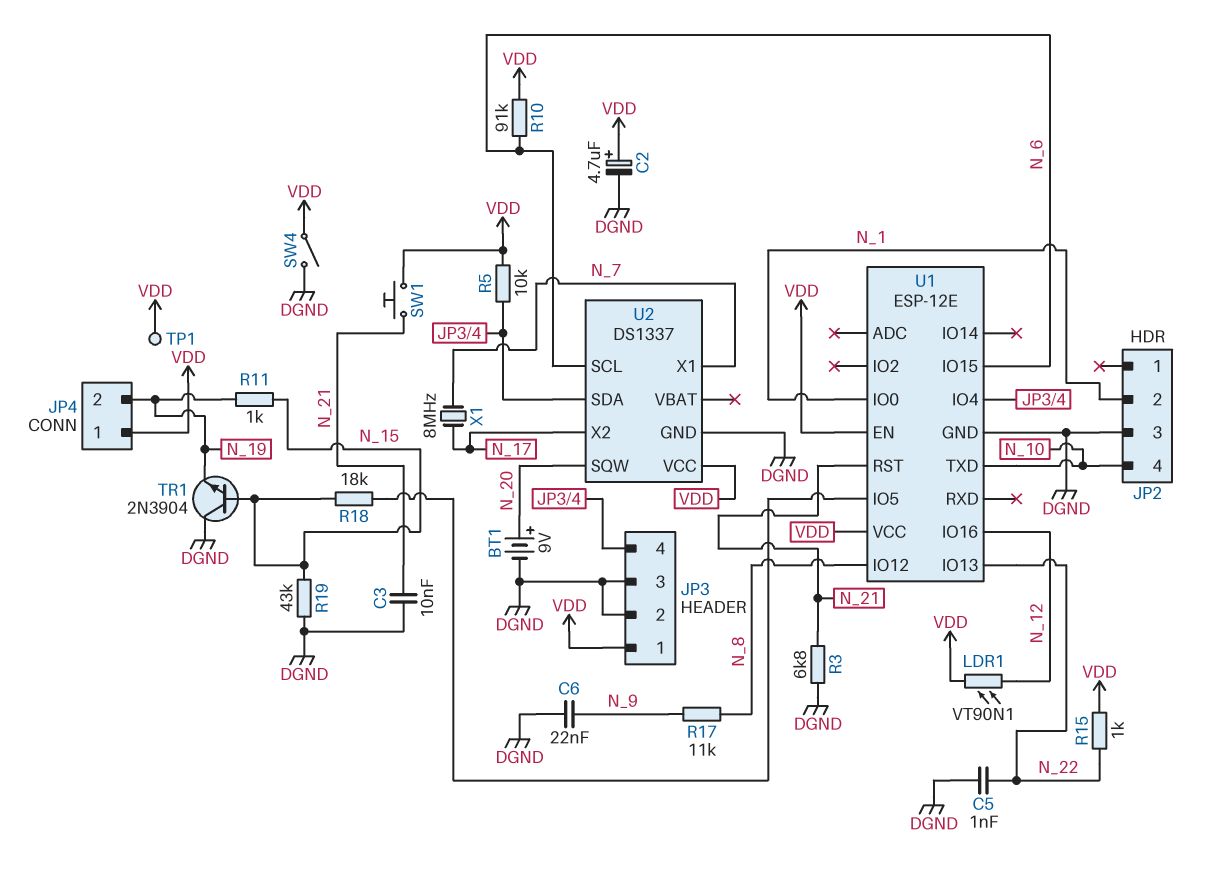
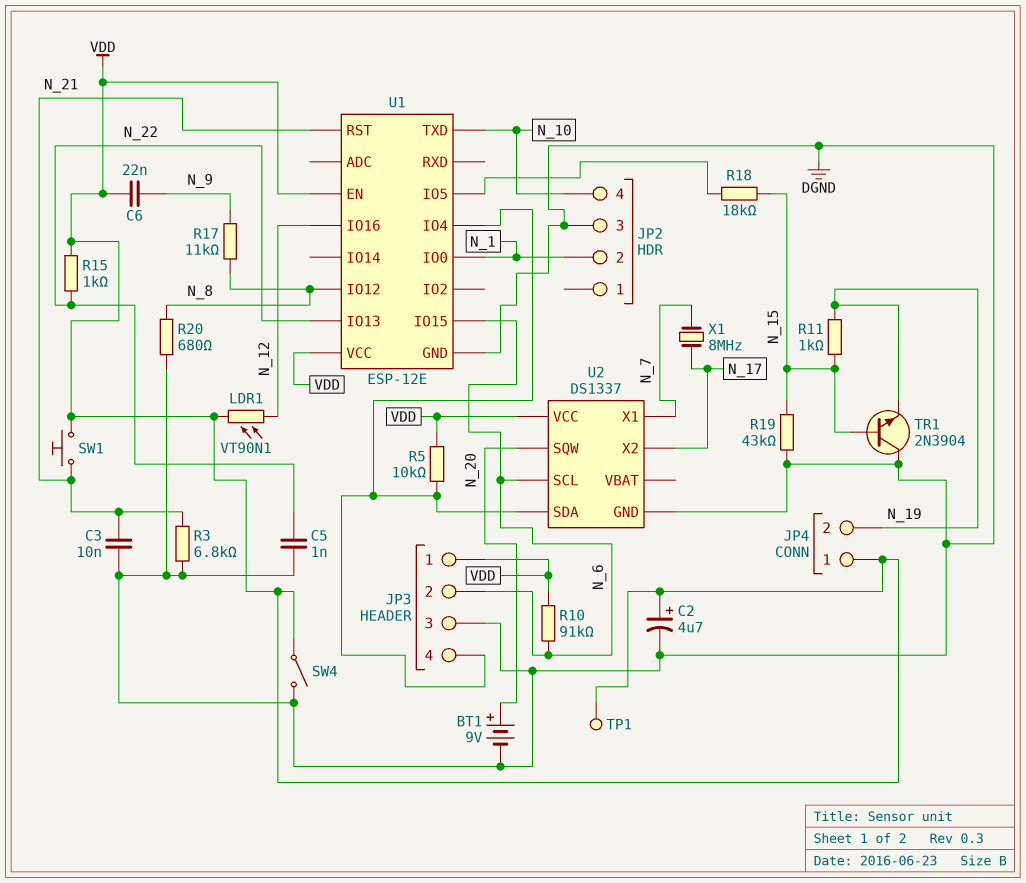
C6: 22nF (DGND, N_9) -> 22nF (N_9, VDD)
JP3 pin 2: DGND -> N_6
R20: none -> 680 (DGND, N_8)

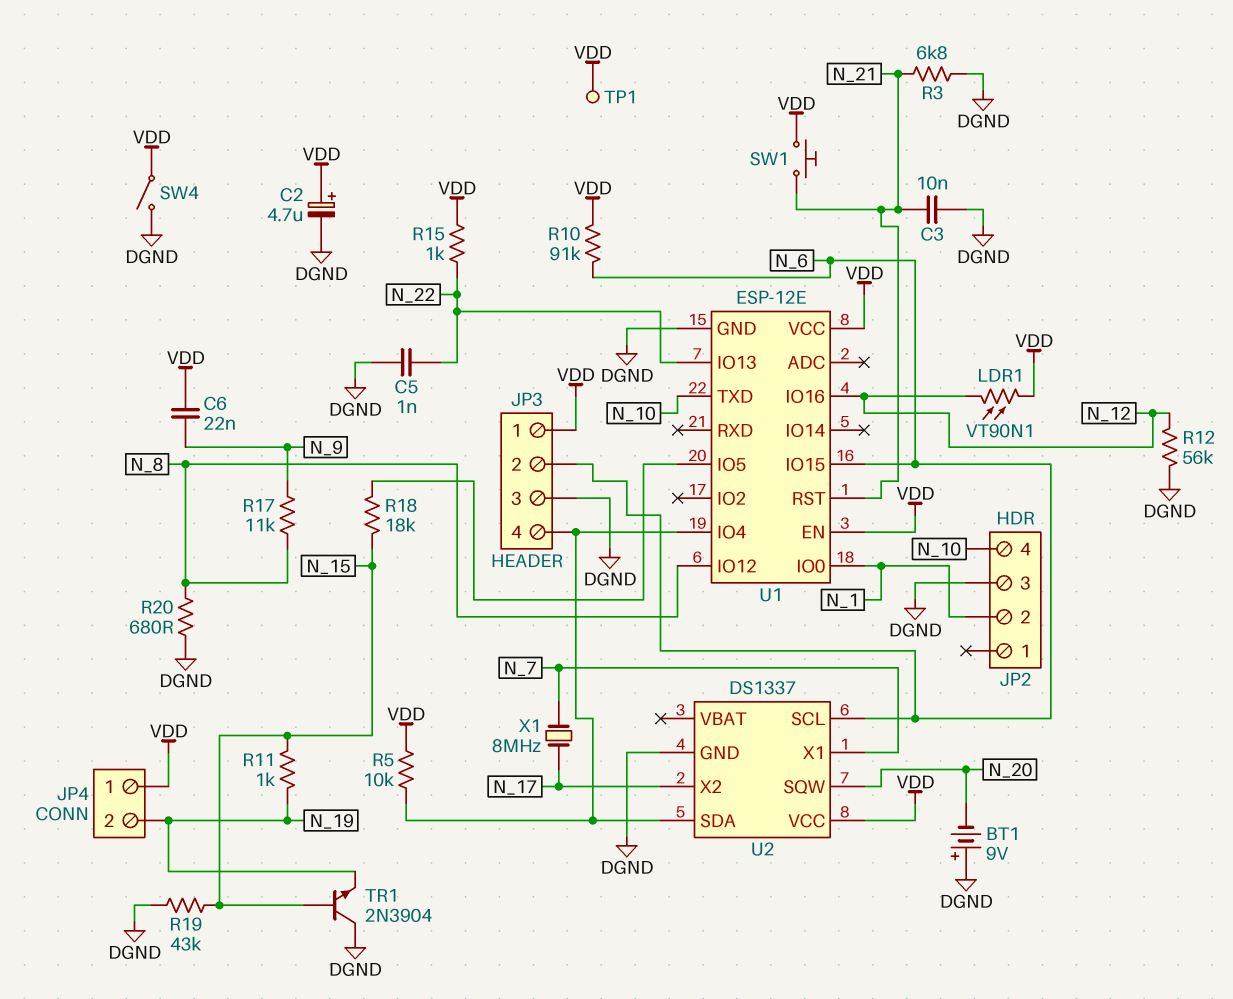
BT1: 9V (plus N_20, minus DGND) -> 9V (plus DGND, minus N_20)
R12: none -> 56k (DGND, N_12)

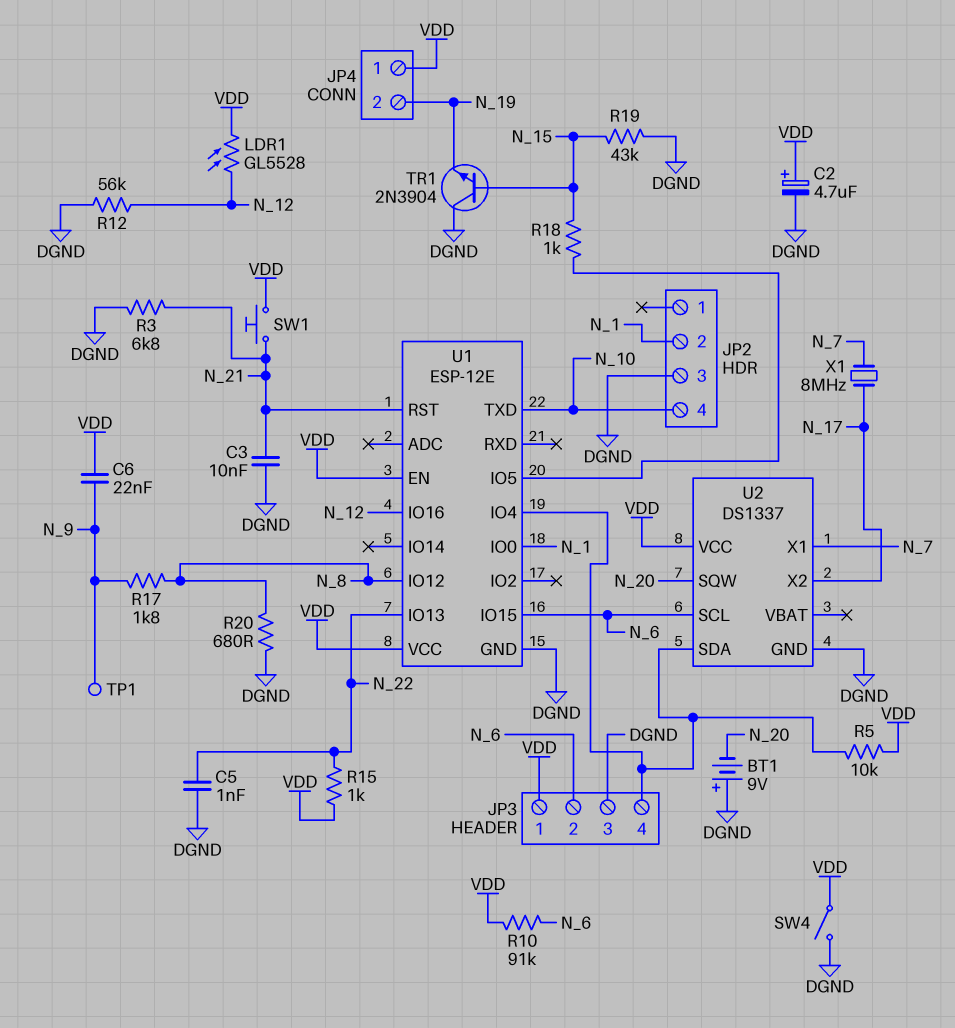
LDR1: VT90N1 (N_12, VDD) -> GL5528 (N_12, VDD)
R11: 1k (N_15, N_19) -> none
R17: 11k (N_8, N_9) -> 1.8k (N_8, N_9)
R18: 18k (N_15, U1/IO5) -> 1k (N_15, U1/IO5)
TP1: test point (VDD) -> test point (N_9)

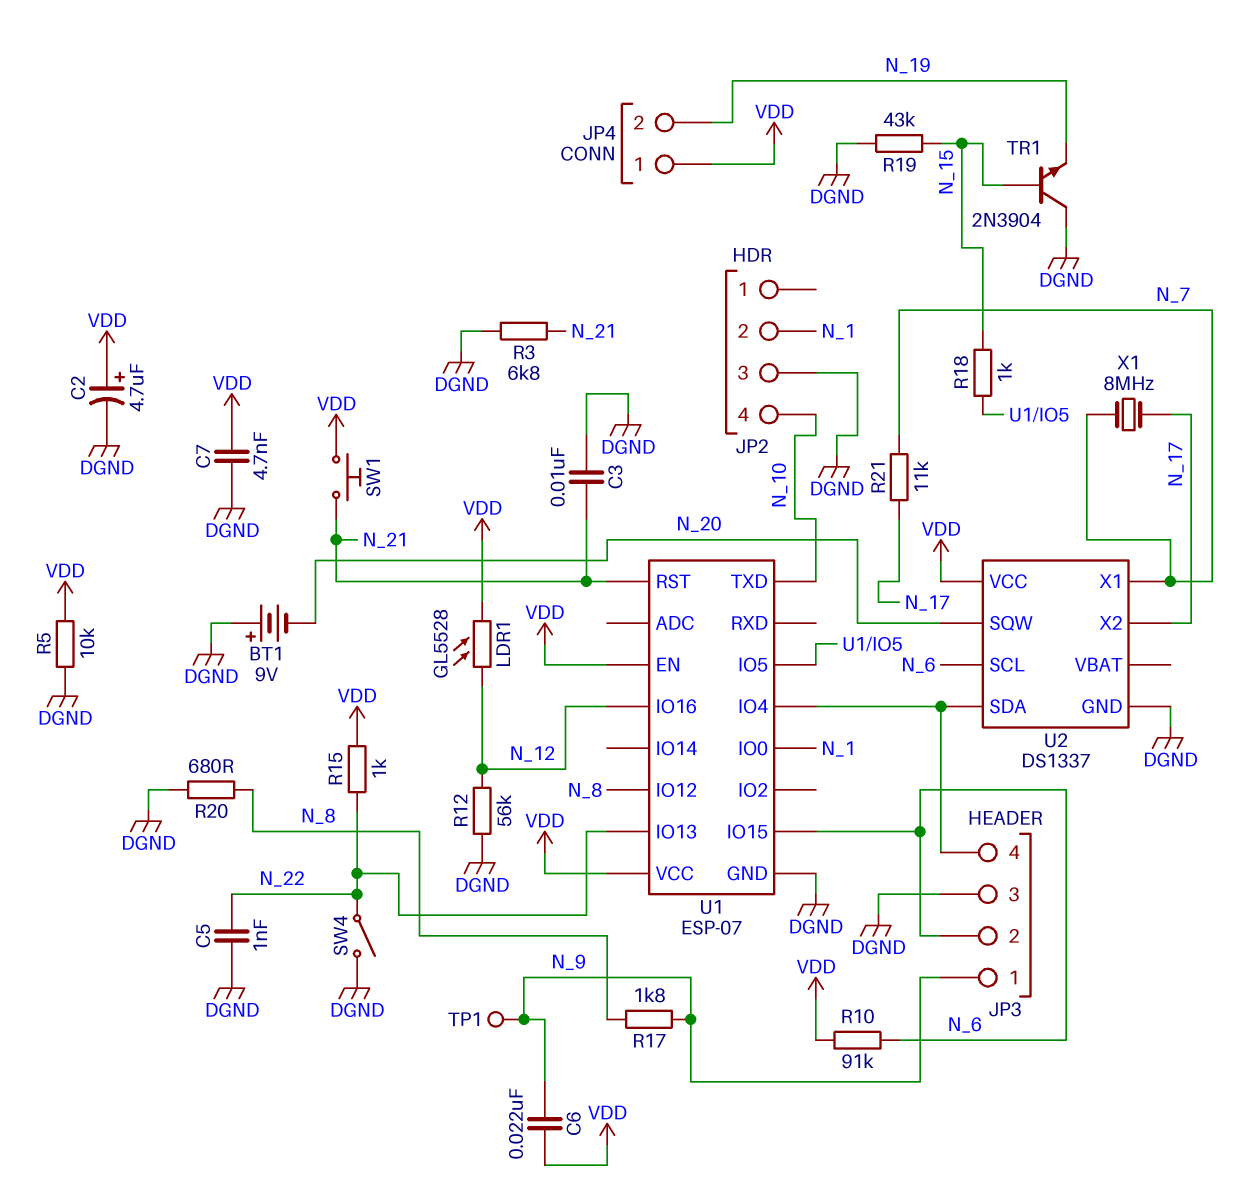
C7: none -> 4.7nF (DGND, VDD)
JP3 pin 1: VDD -> N_9
R5: 10k (JP3/4, VDD) -> 10k (DGND, VDD)
R21: none -> 11k (N_7, N_17)
SW4: switch (DGND, VDD) -> switch (DGND, N_22)
U1: ESP-12E -> ESP-07

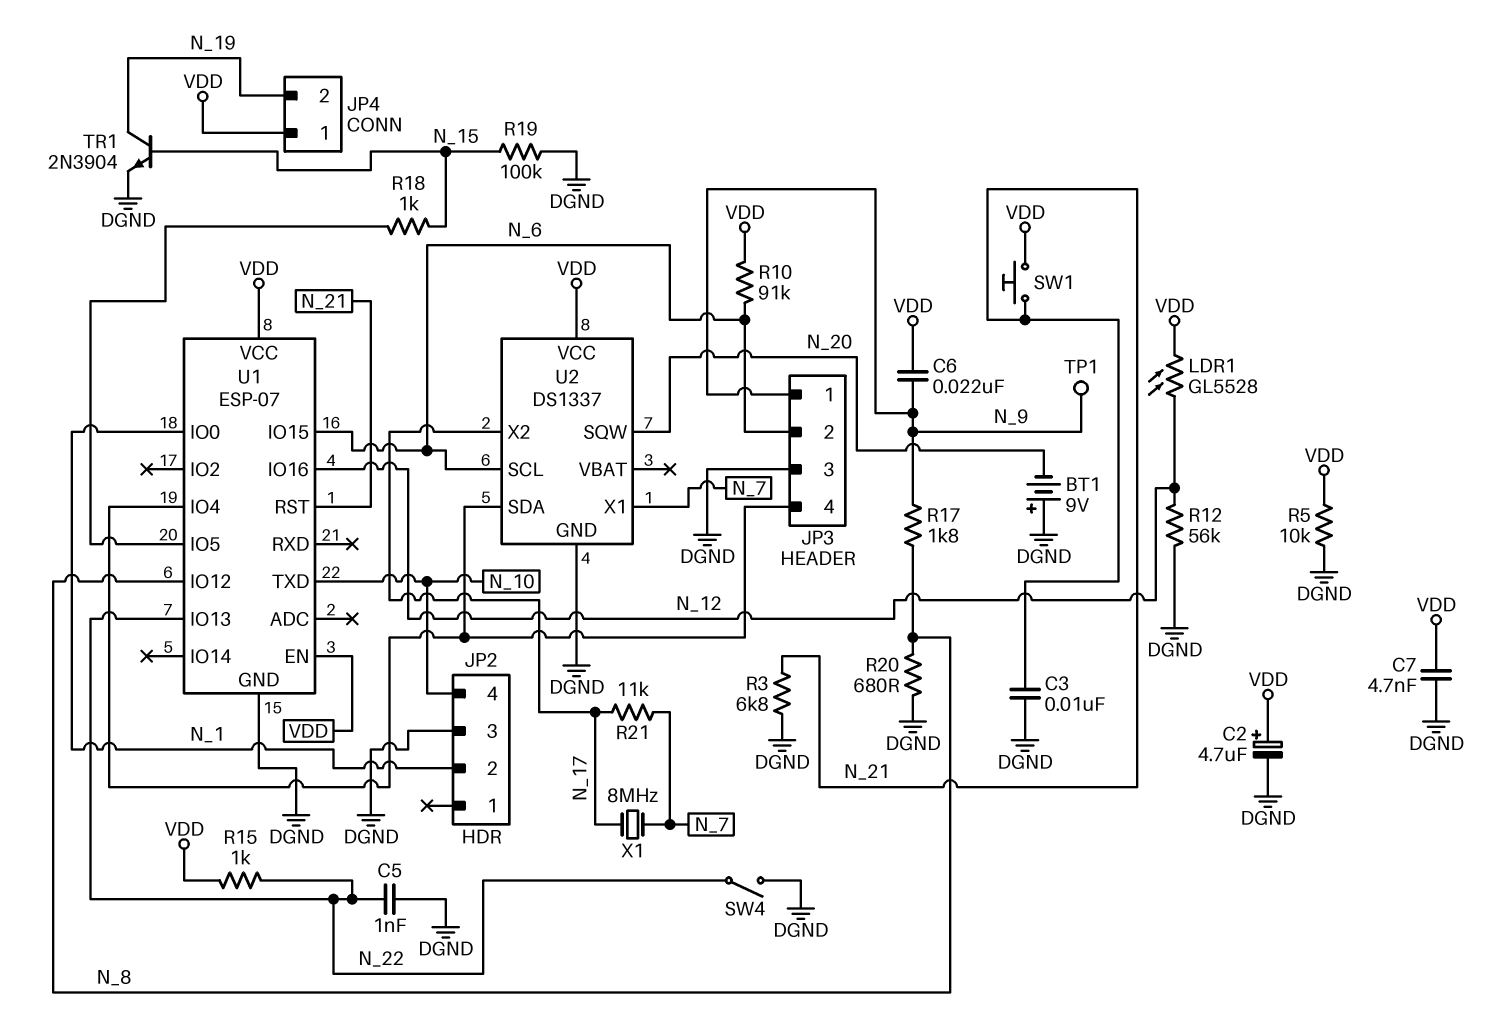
R19: 43k (DGND, N_15) -> 100k (DGND, N_15)
TR1: NPN 2N3904 (B N_15, C DGND, E N_19) -> NPN 2N3904 (B N_15, C N_19, E DGND)

